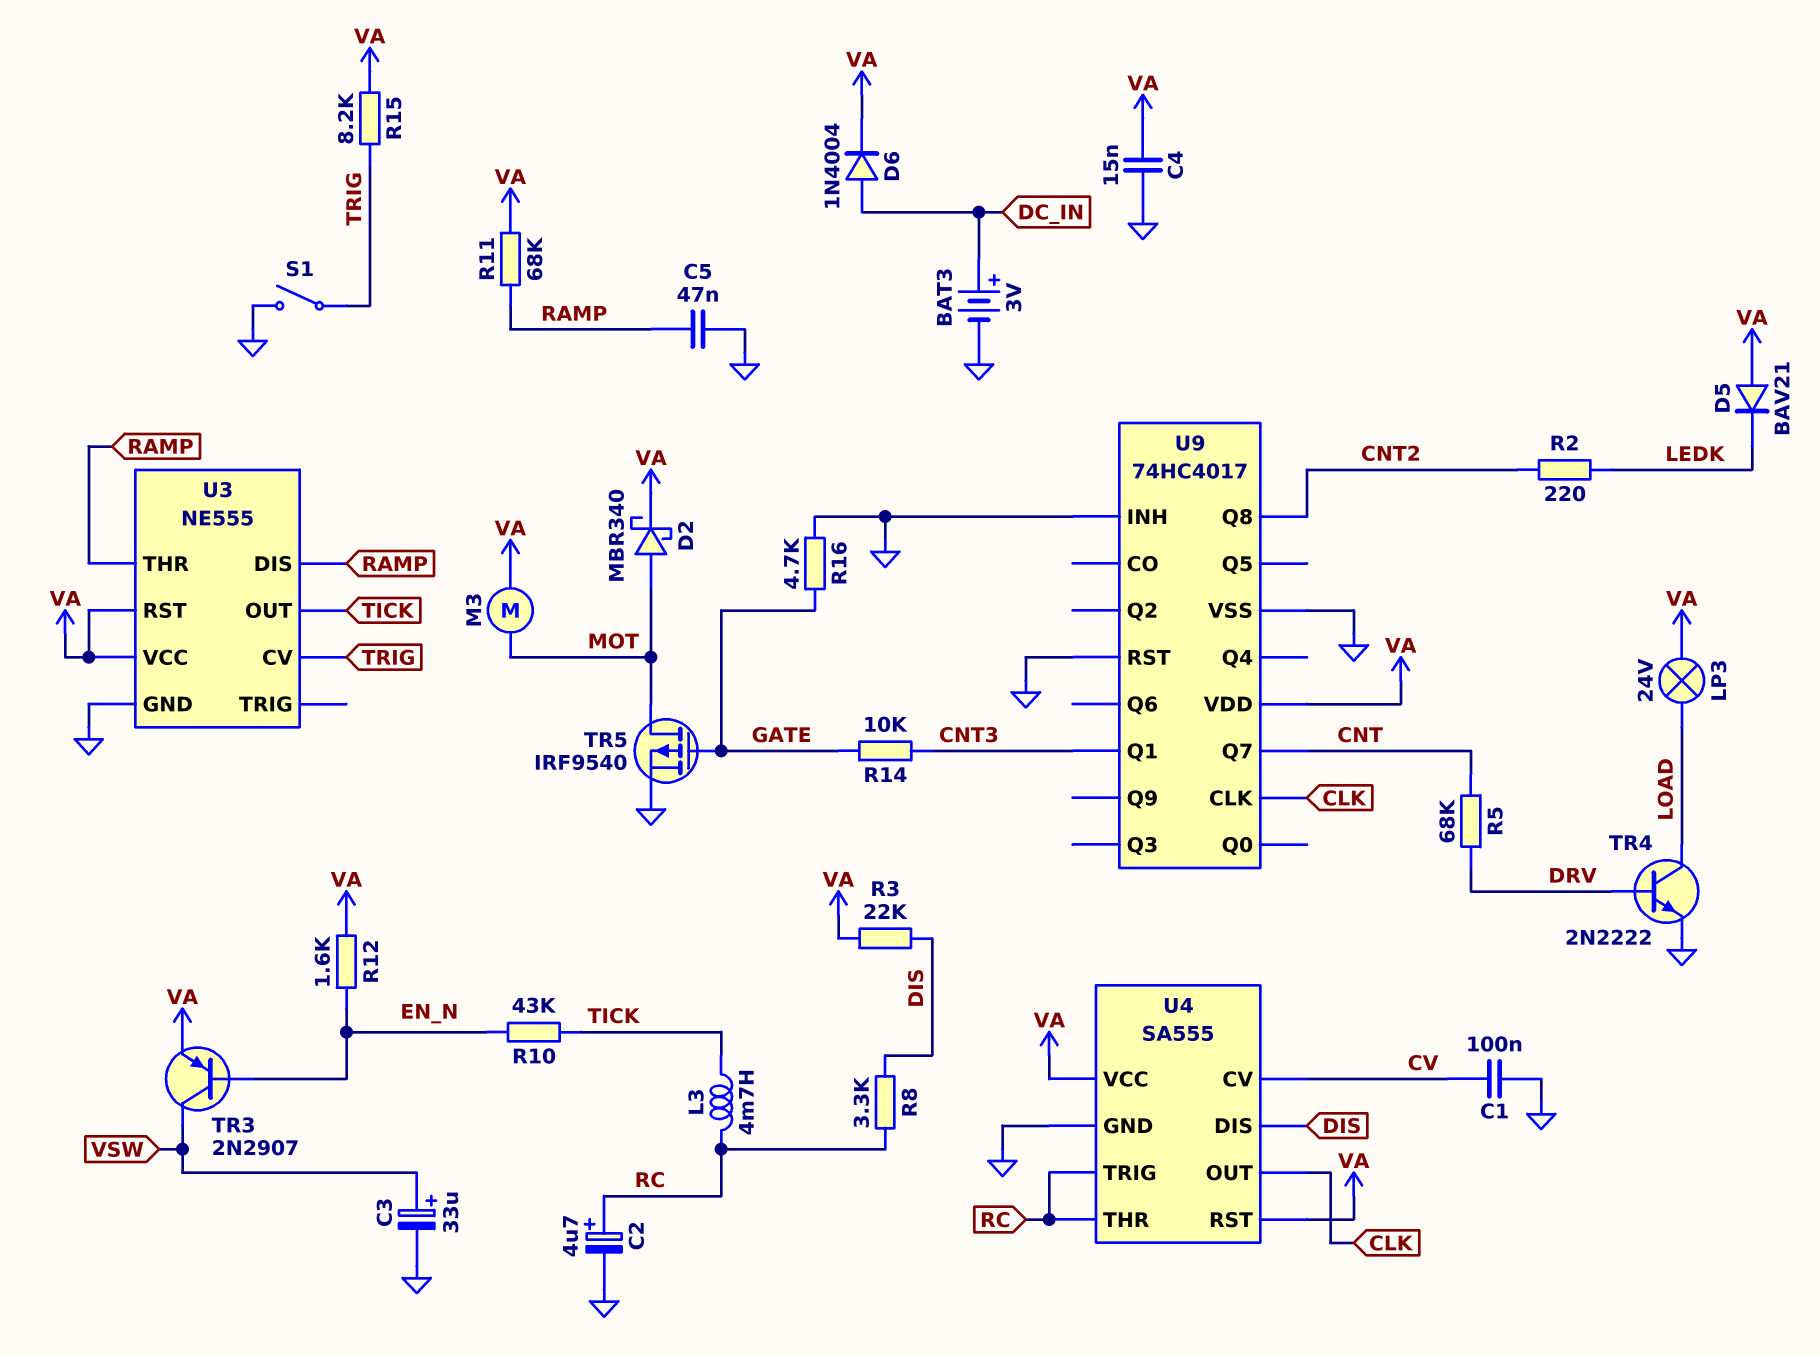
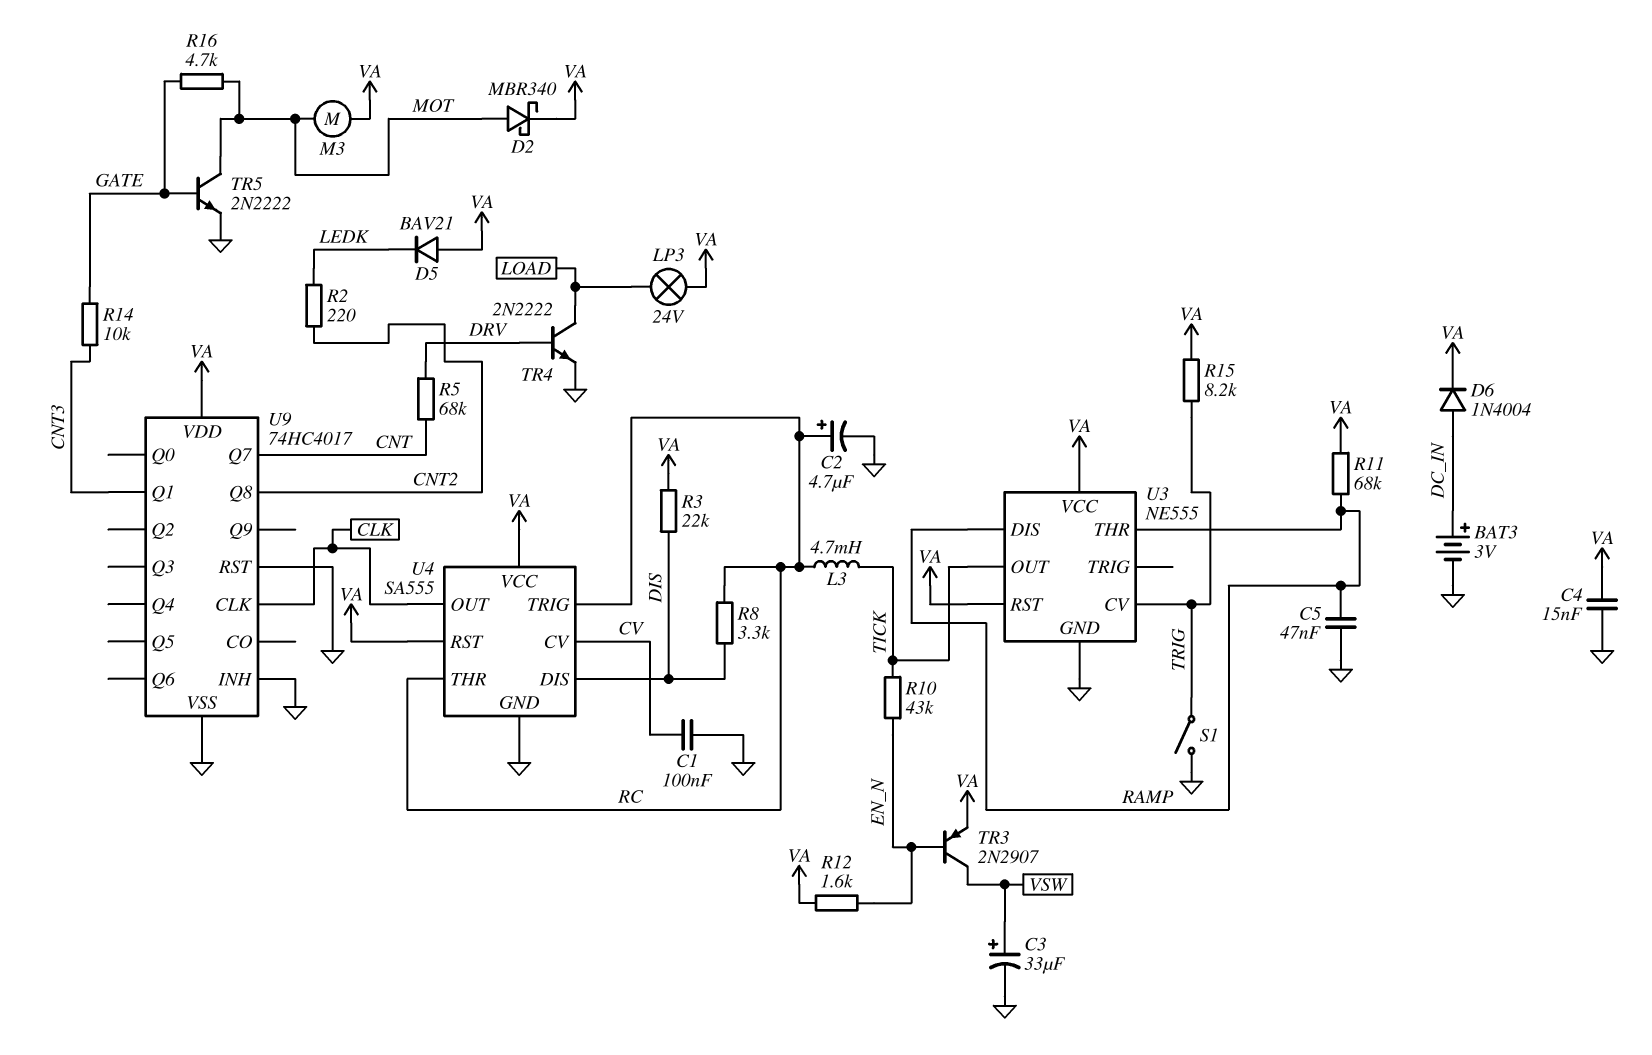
R16: 4.7k (GATE, GND) -> 4.7k (GATE, MOT)
TR5: PMOS IRF9540 (G GATE, D MOT, S GND) -> NPN 2N2222 (B GATE, C MOT, E GND)

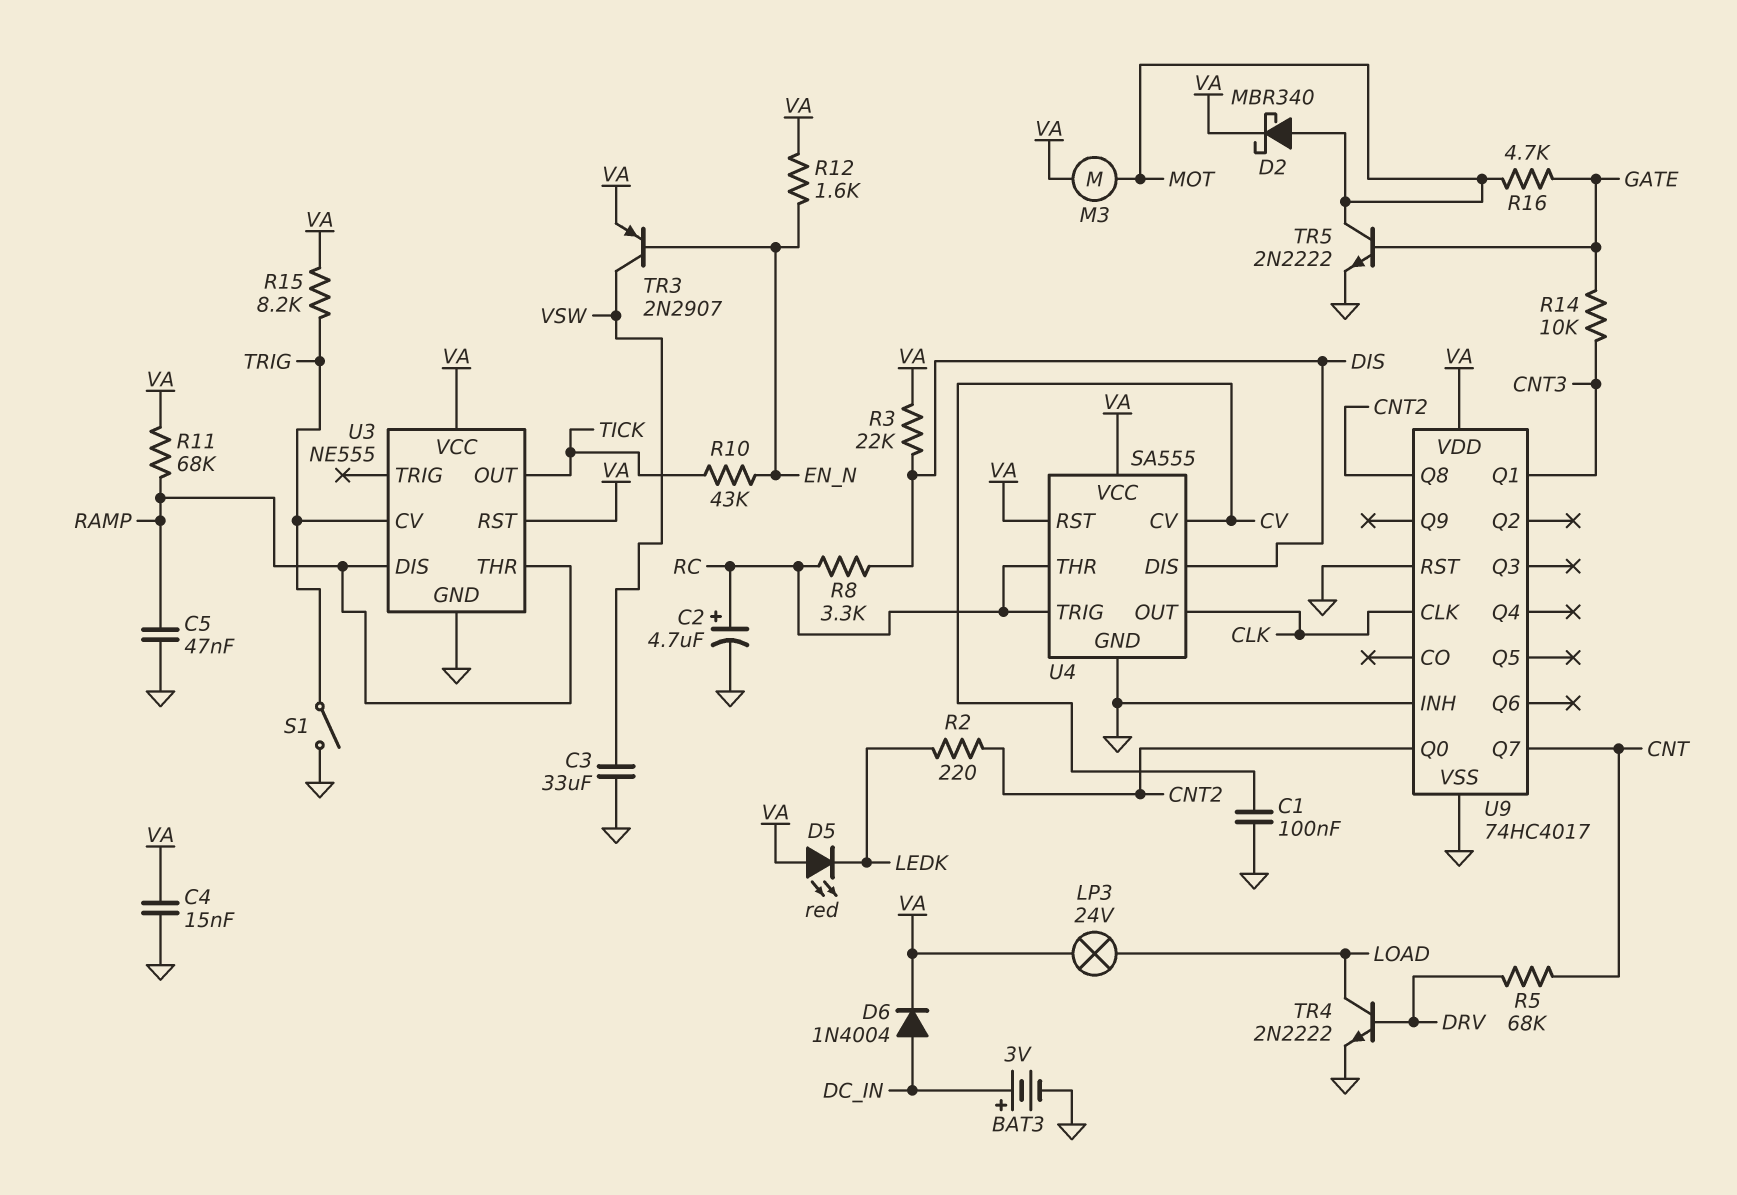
C3: 33uF (plus VSW, minus GND) -> 33uF (GND, VSW)
D5: diode BAV21 (A VA, K LEDK) -> LED red (A VA, K LEDK)
L3: 4.7mH (RC, TICK) -> none
U9 pin Q0: none -> CNT2

